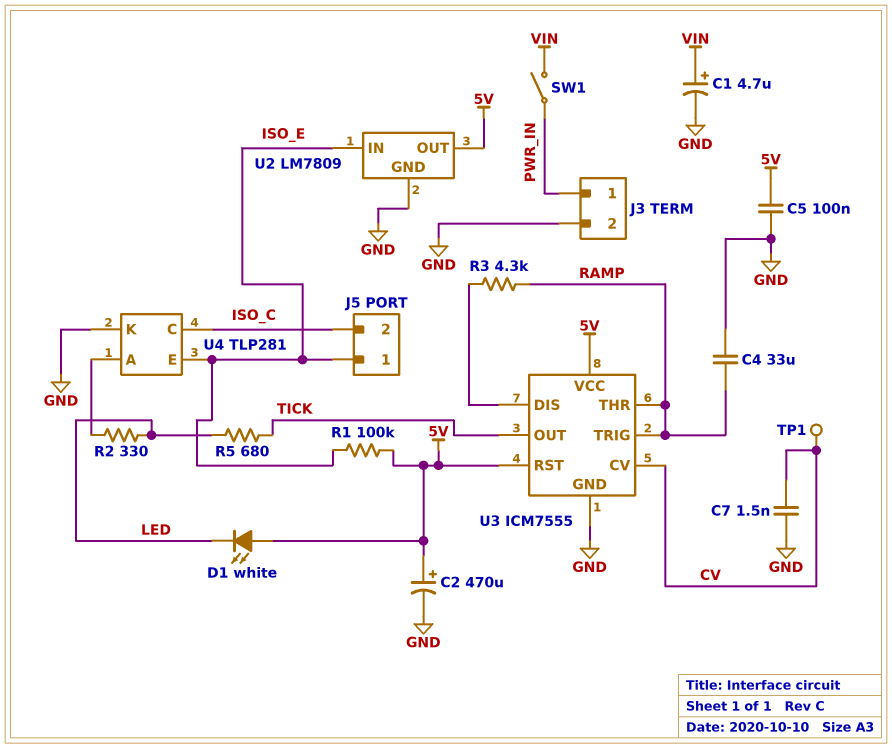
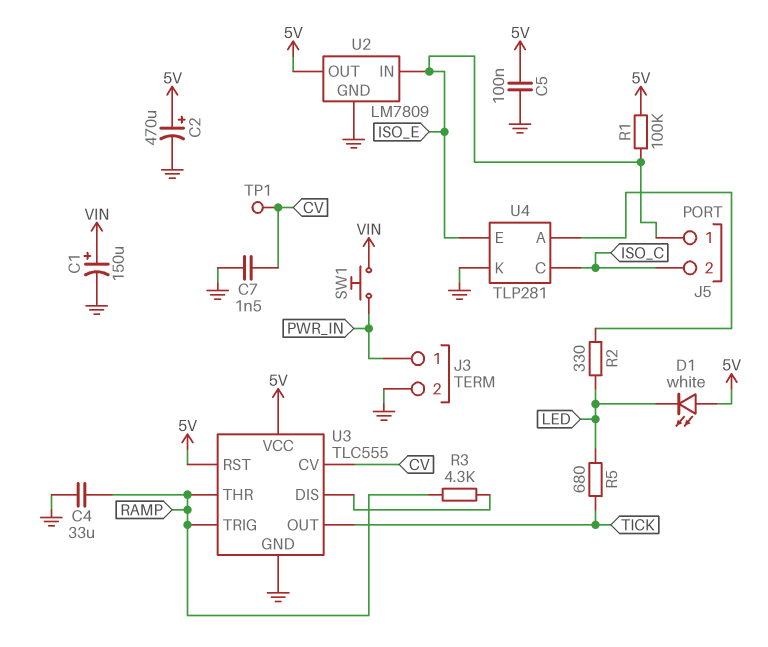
C1: 4.7uF (plus VIN, minus GND) -> 150uF (plus VIN, minus GND)
SW1: switch (PWR_IN, VIN) -> button (PWR_IN, VIN)
U3: ICM7555 -> TLC555

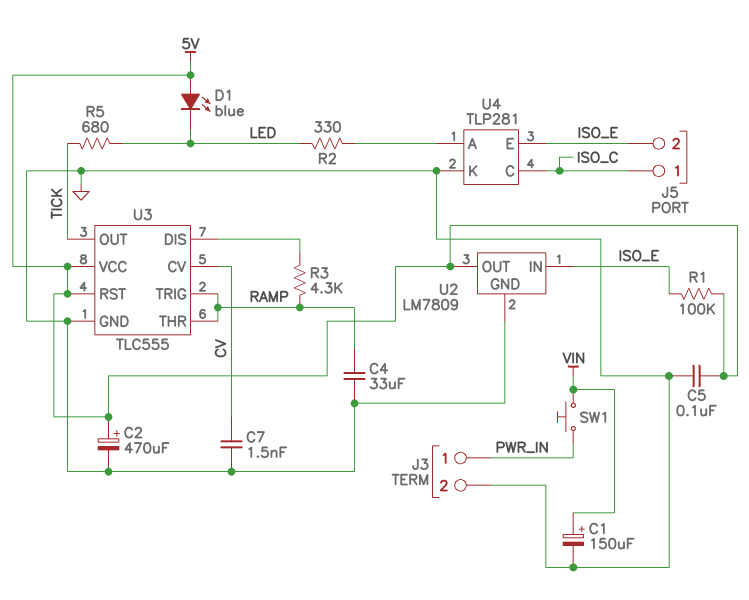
D1: LED white (A 5V, K LED) -> LED blue (A 5V, K LED)
J5 pin 1: ISO_E -> ISO_C
J5 pin 2: ISO_C -> ISO_E
TP1: test point (CV) -> none

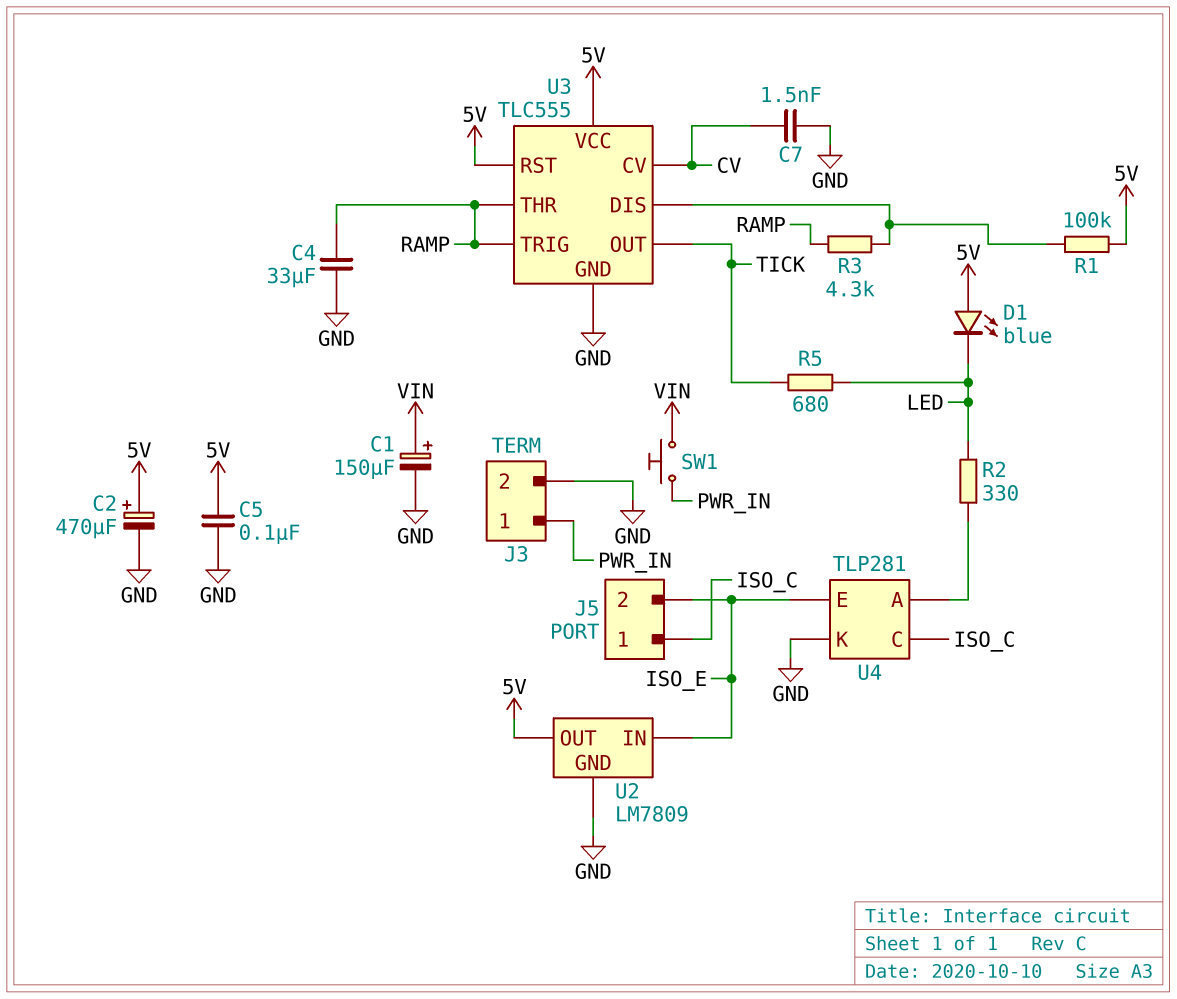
R1: 100k (5V, ISO_E) -> 100k (5V, U3/DIS)

